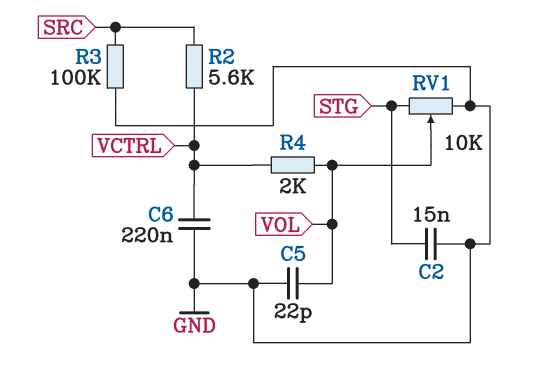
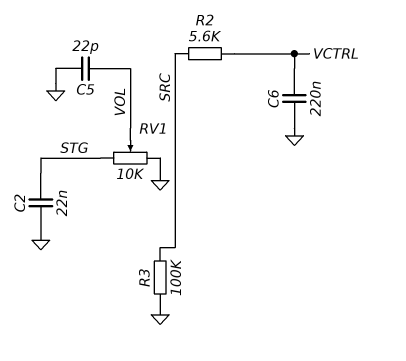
C2: 15nF (GND, STG) -> 22nF (GND, STG)
R4: 2k (VCTRL, VOL) -> none

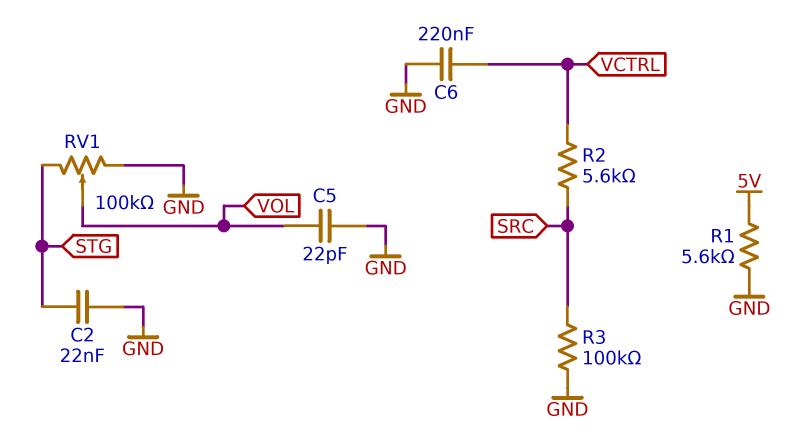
R1: none -> 5.6k (5V, GND)
RV1: 10k (GND, STG, wiper VOL) -> 100k (GND, STG, wiper VOL)

